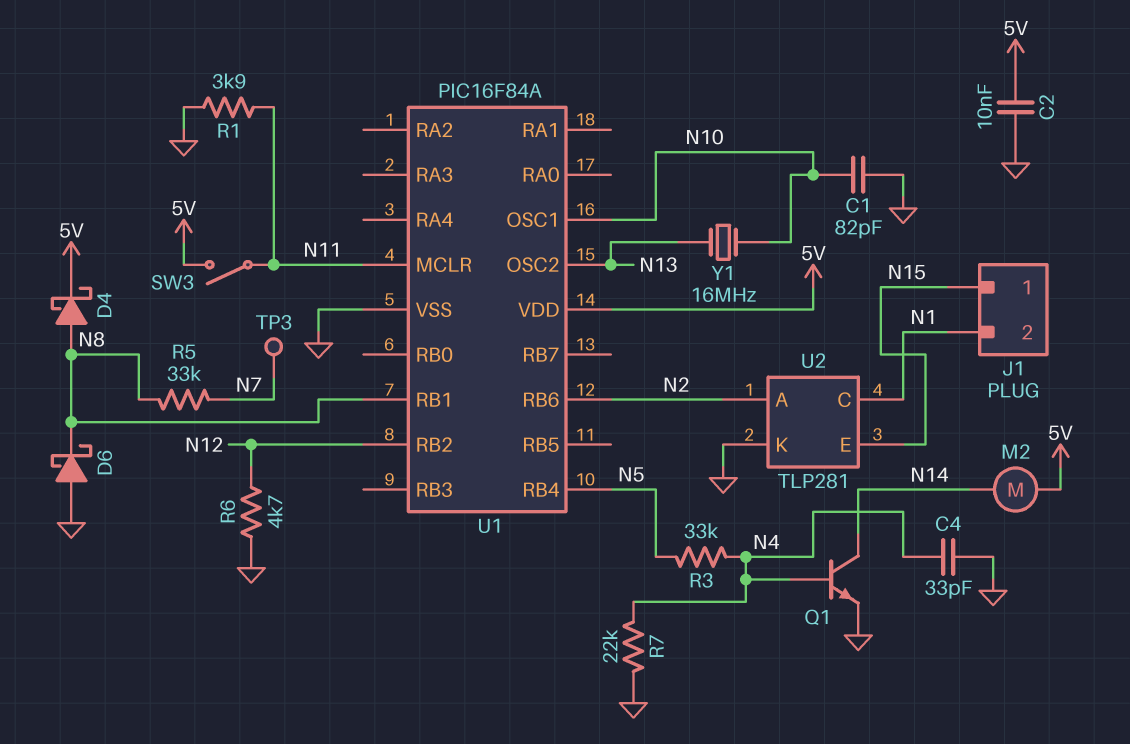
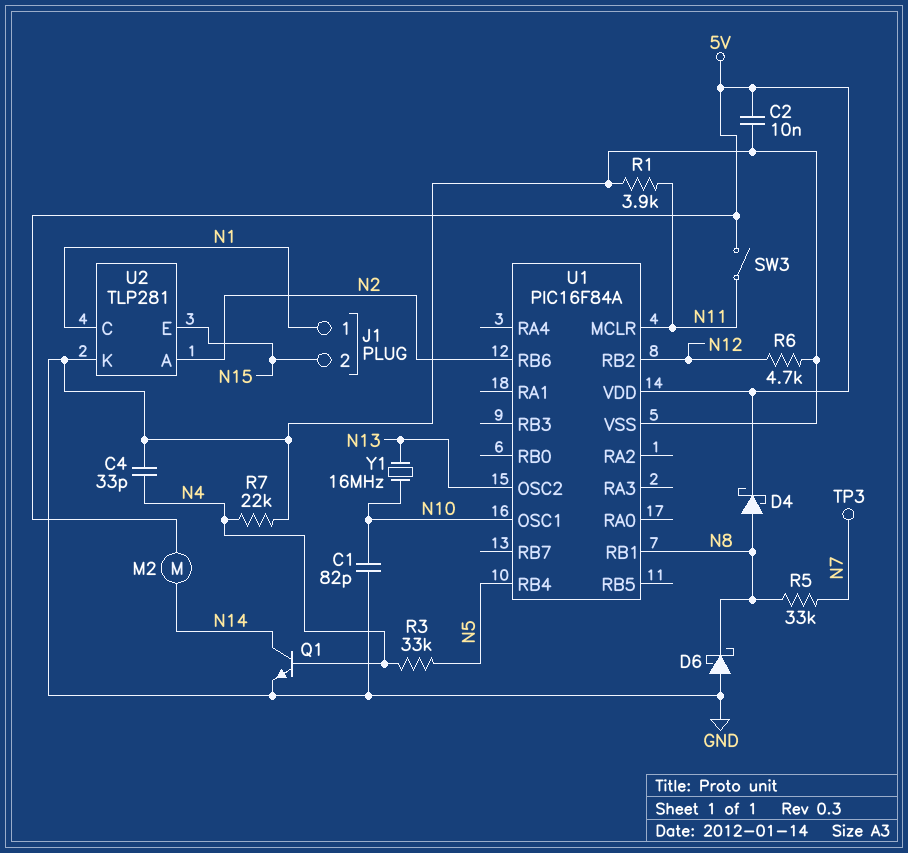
J1 pin 1: N15 -> N1
J1 pin 2: N1 -> N15

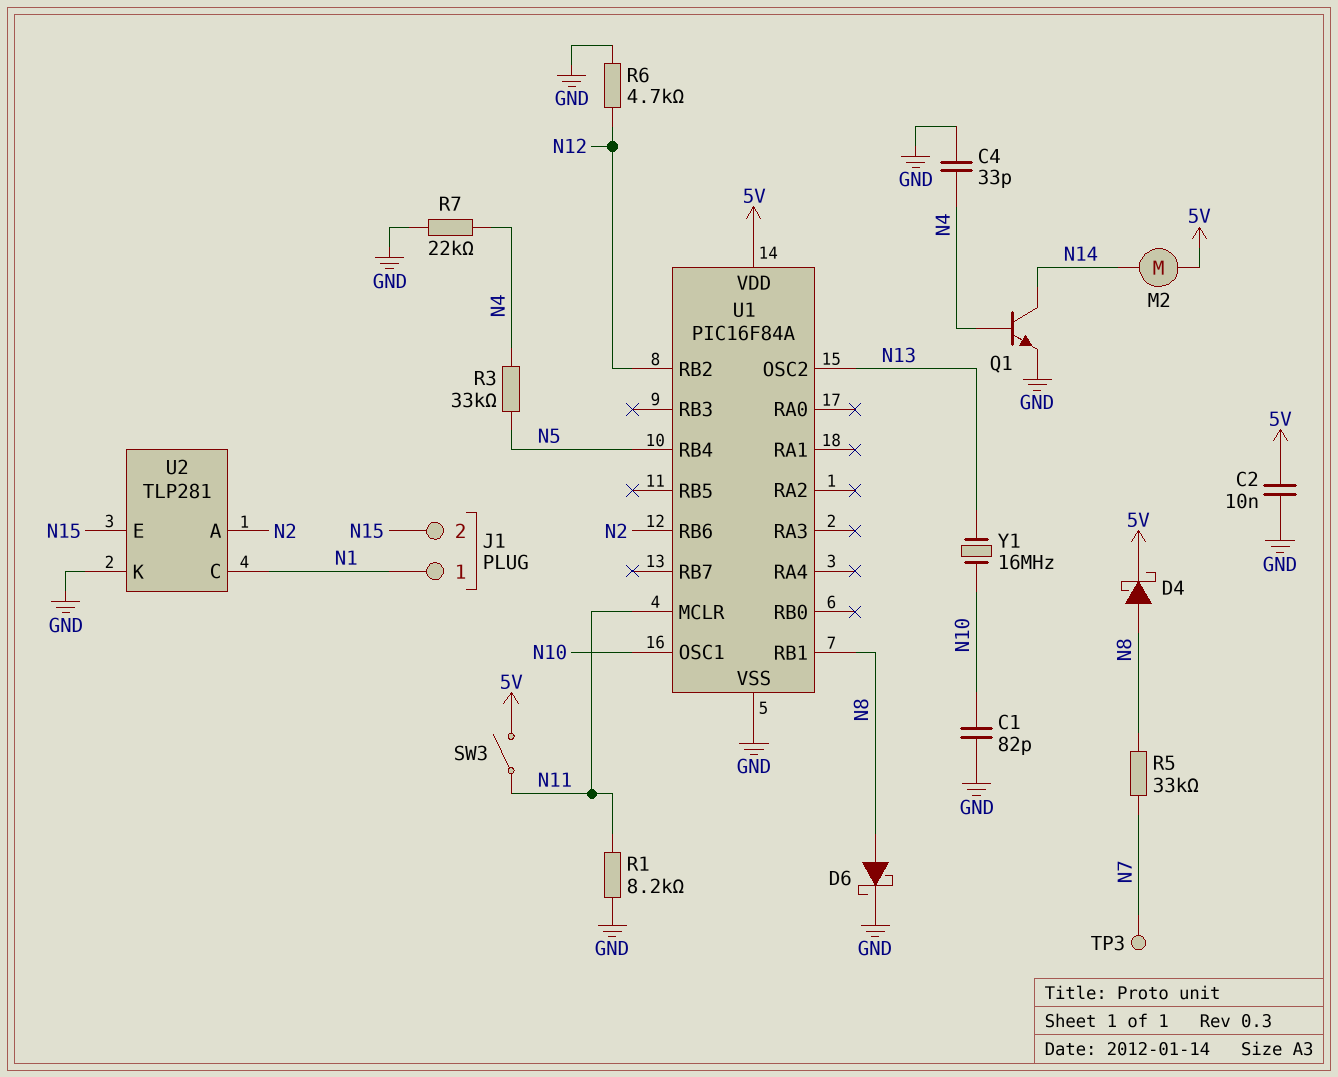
D6: schottky (A GND, K N8) -> schottky (A N8, K GND)
R1: 3.9k (GND, N11) -> 8.2k (GND, N11)

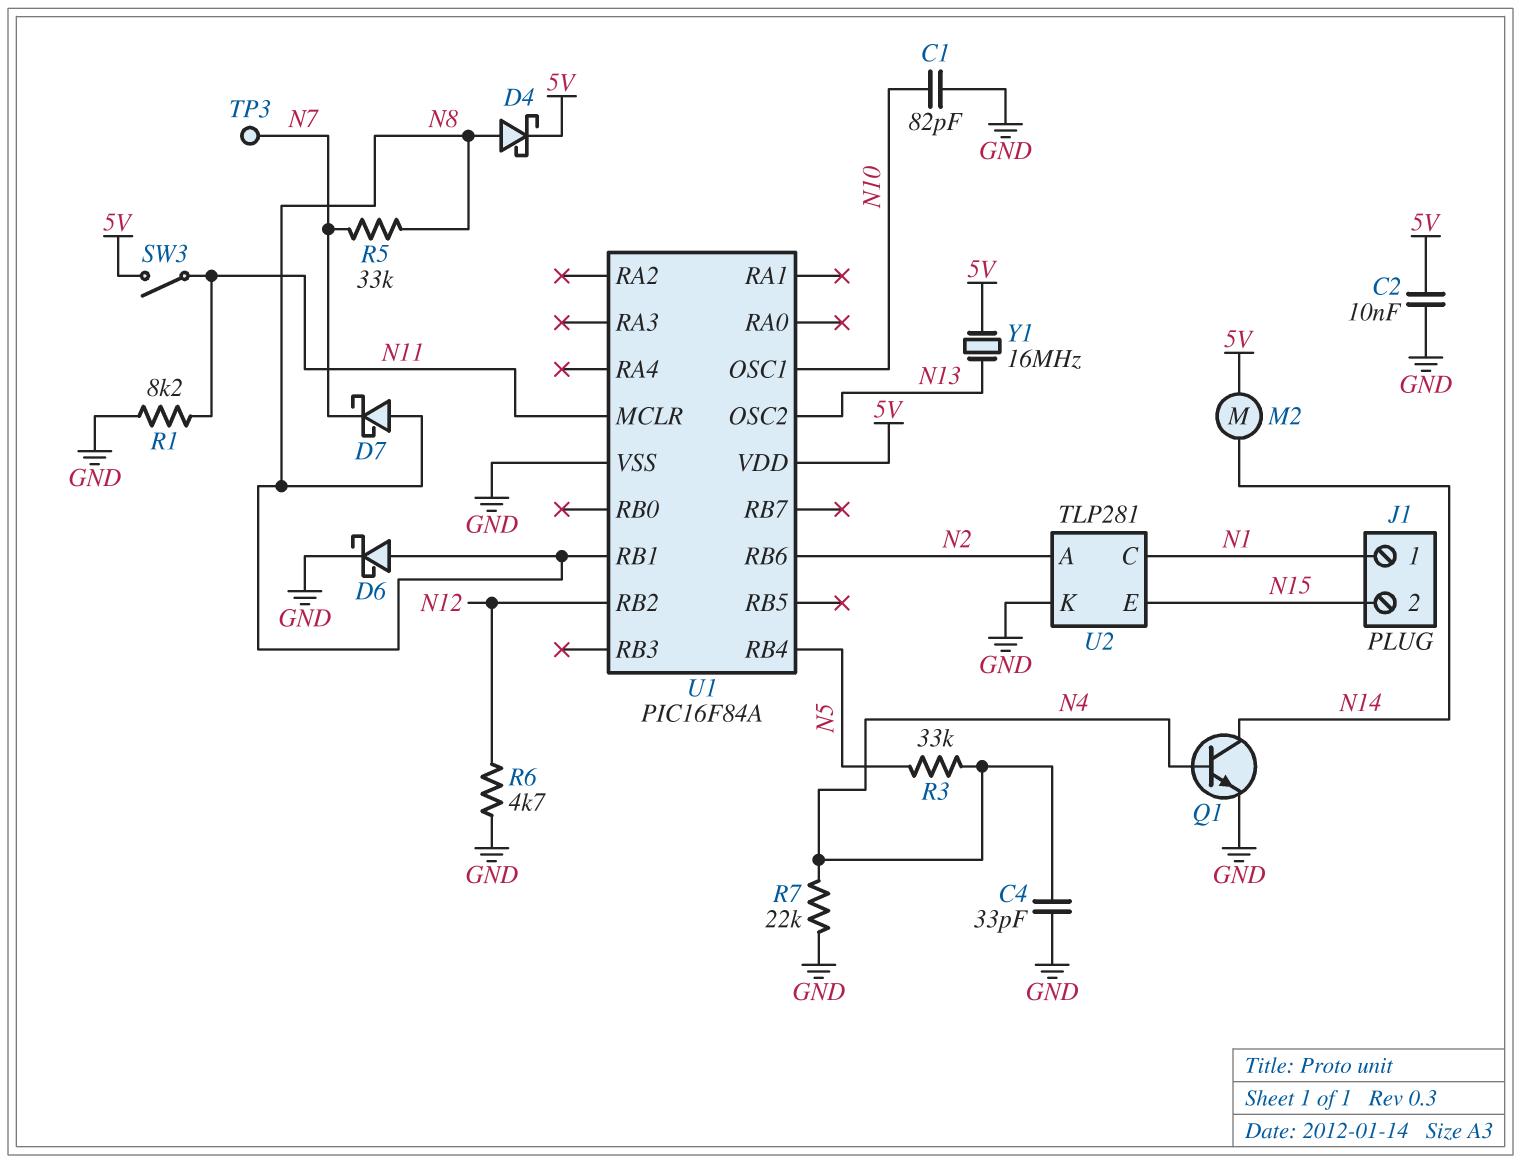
D7: none -> schottky (A N8, K N7)
Y1: 16MHz (N10, N13) -> 16MHz (5V, N13)

